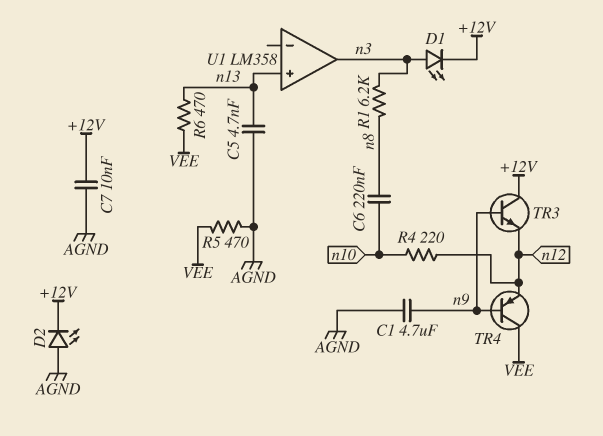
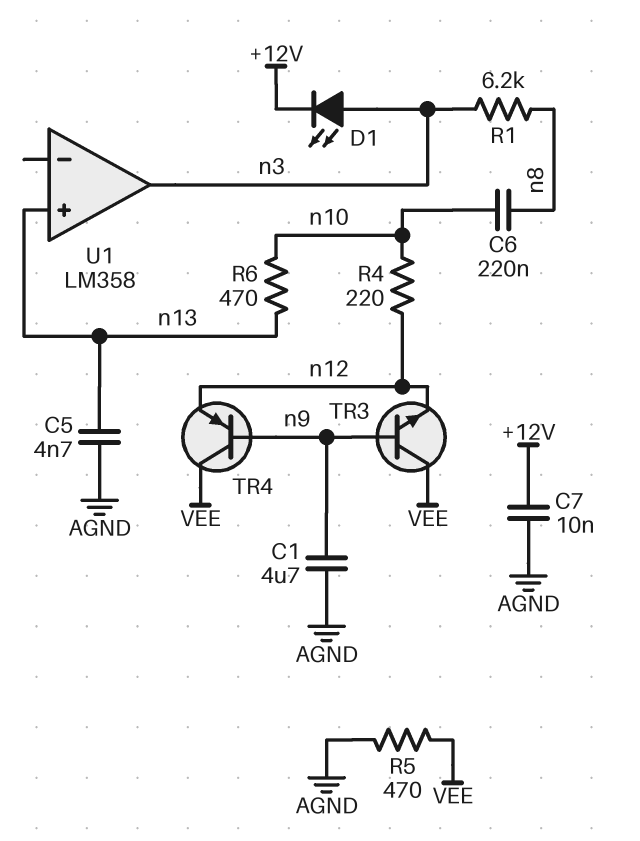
D2: LED (A AGND, K +12V) -> none
R6: 470 (VEE, n13) -> 470 (n10, n13)
TR3: NPN (B n9, C +12V, E n12) -> NPN (B n9, C VEE, E n12)

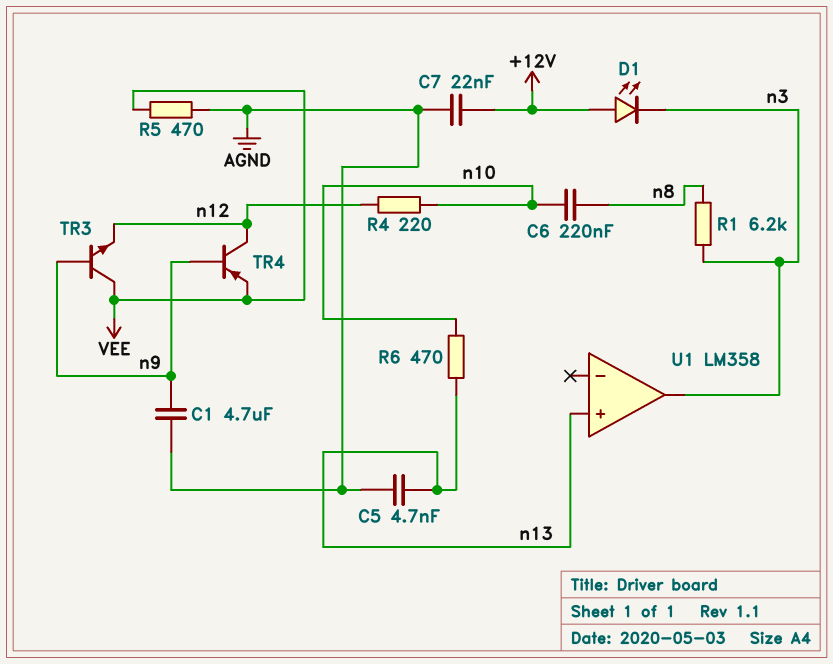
C7: 10nF (+12V, AGND) -> 22nF (+12V, AGND)
D1: LED (A n3, K +12V) -> LED (A +12V, K n3)
TR4: PNP (B n9, C VEE, E n12) -> PNP (B n9, C n12, E VEE)

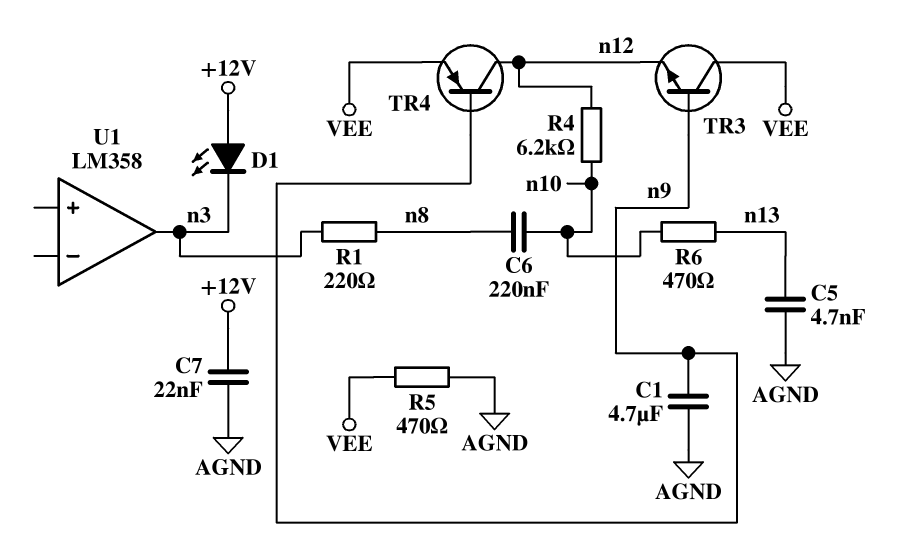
R1: 6.2k (n3, n8) -> 220 (n3, n8)
R4: 220 (n10, n12) -> 6.2k (n10, n12)
U1 pin in+: n13 -> none

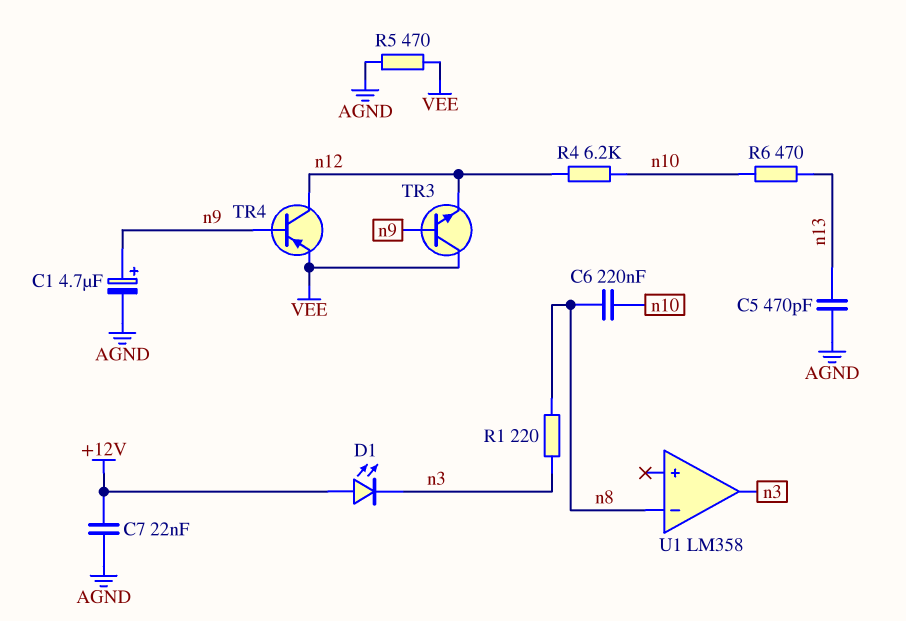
C1: 4.7uF (AGND, n9) -> 4.7uF (plus n9, minus AGND)
C5: 4.7nF (AGND, n13) -> 470pF (AGND, n13)
U1 pin in-: none -> n8

